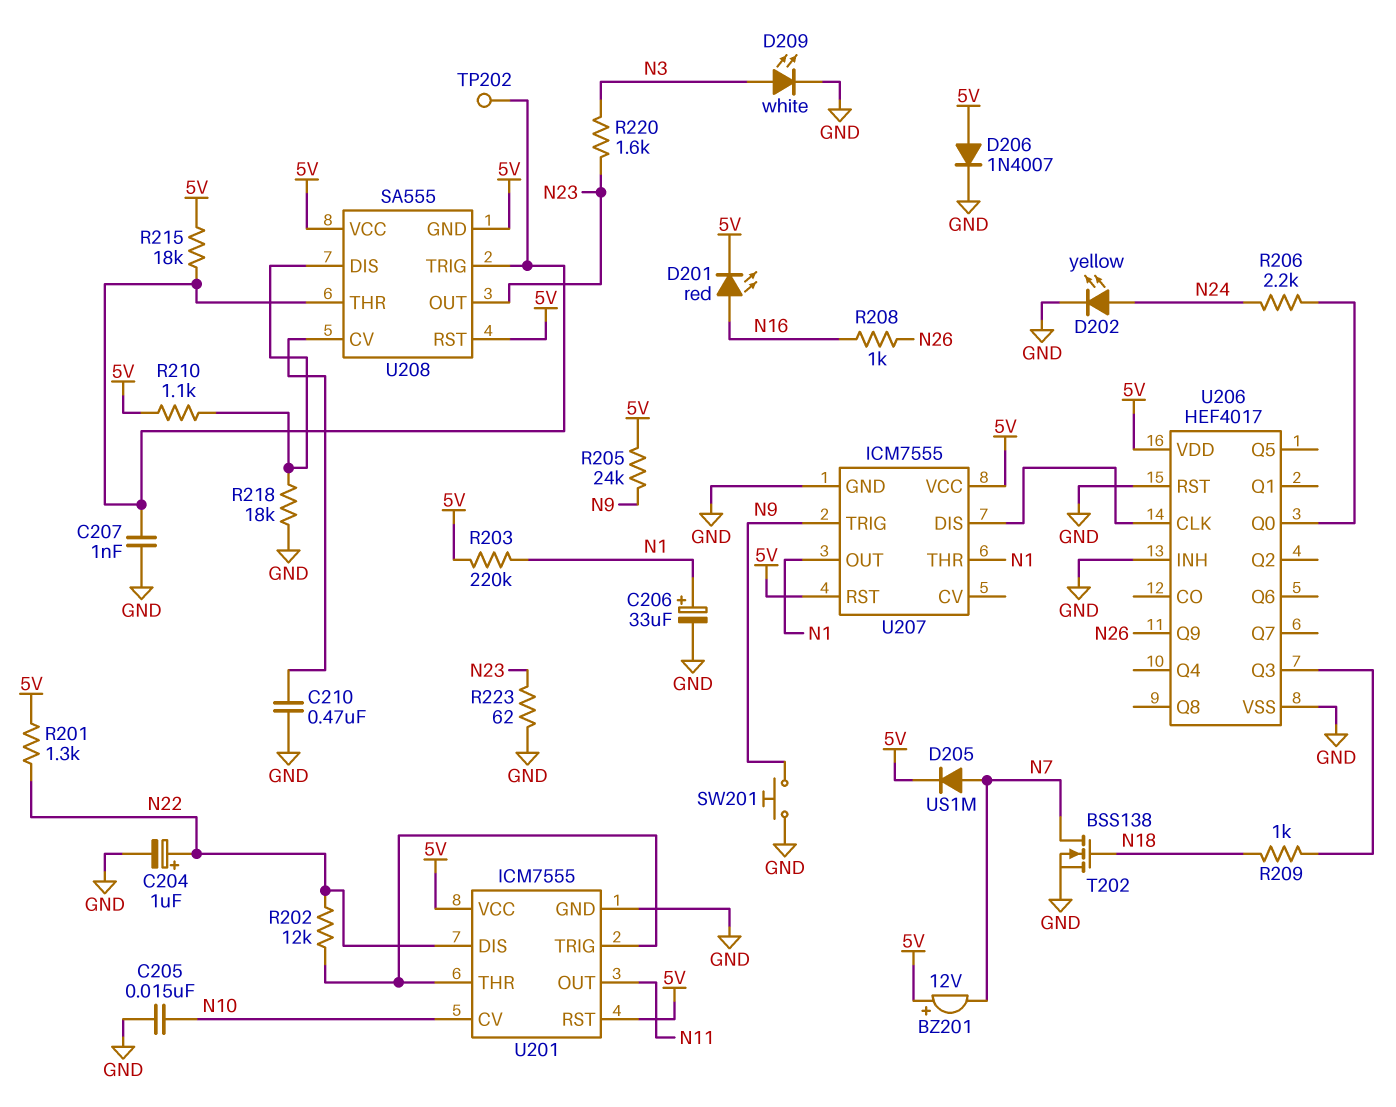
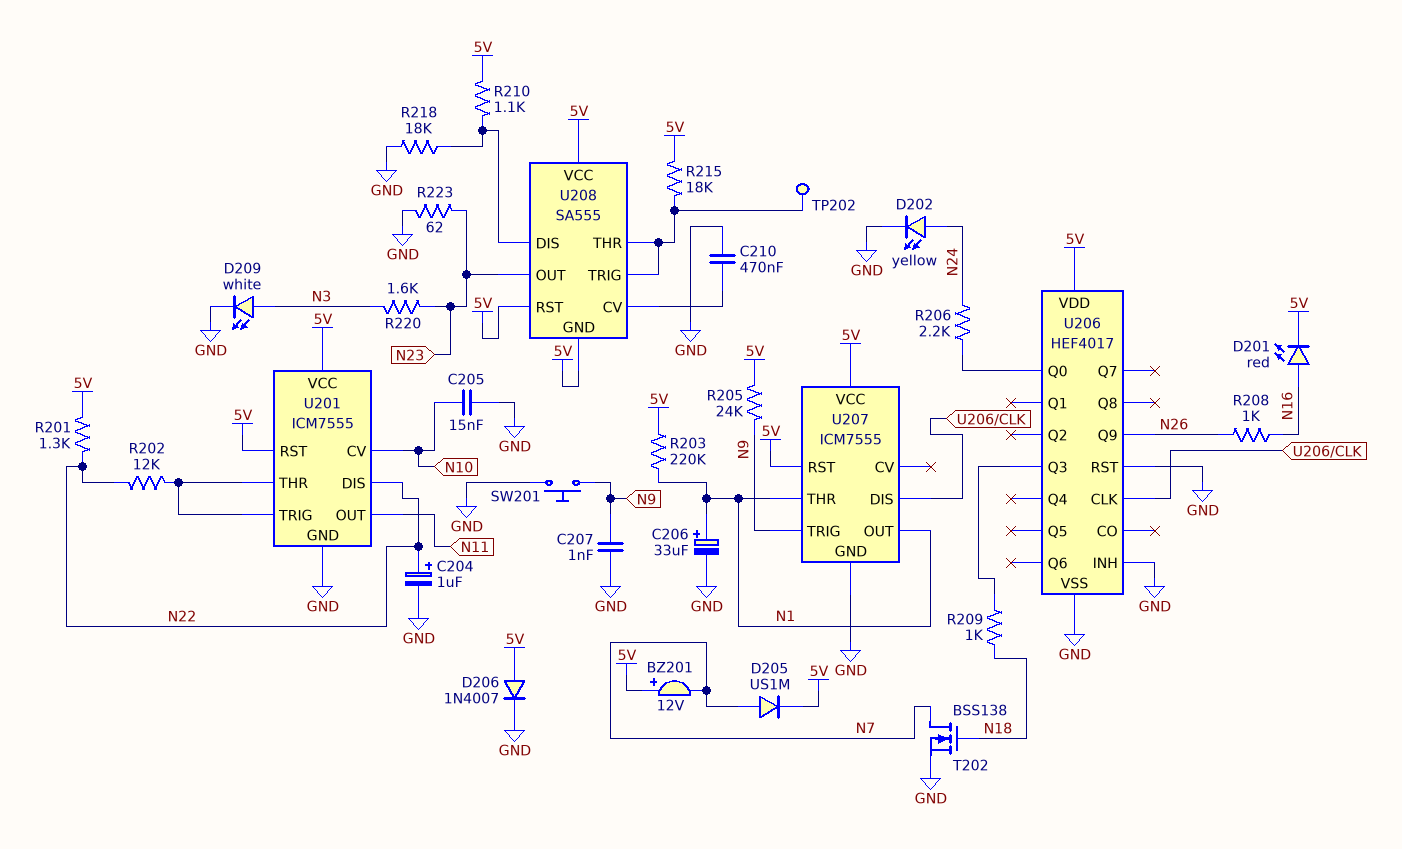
C207: 1nF (GND, U208/THR) -> 1nF (GND, N9)

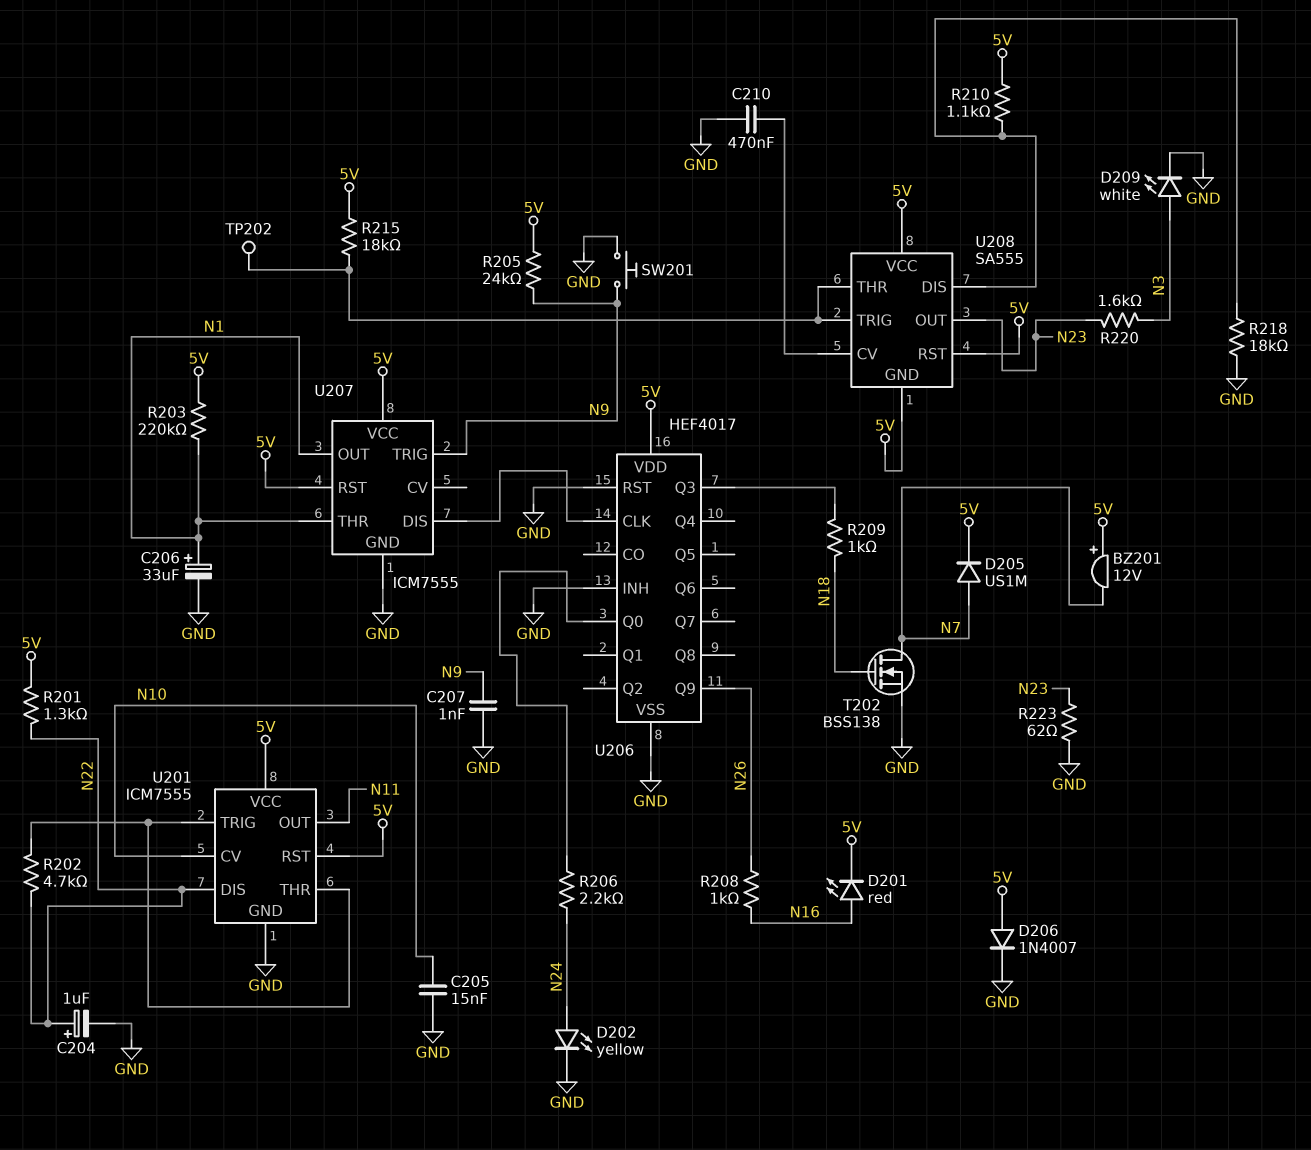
R202: 12k (N22, U201/THR) -> 4.7k (N22, U201/THR)

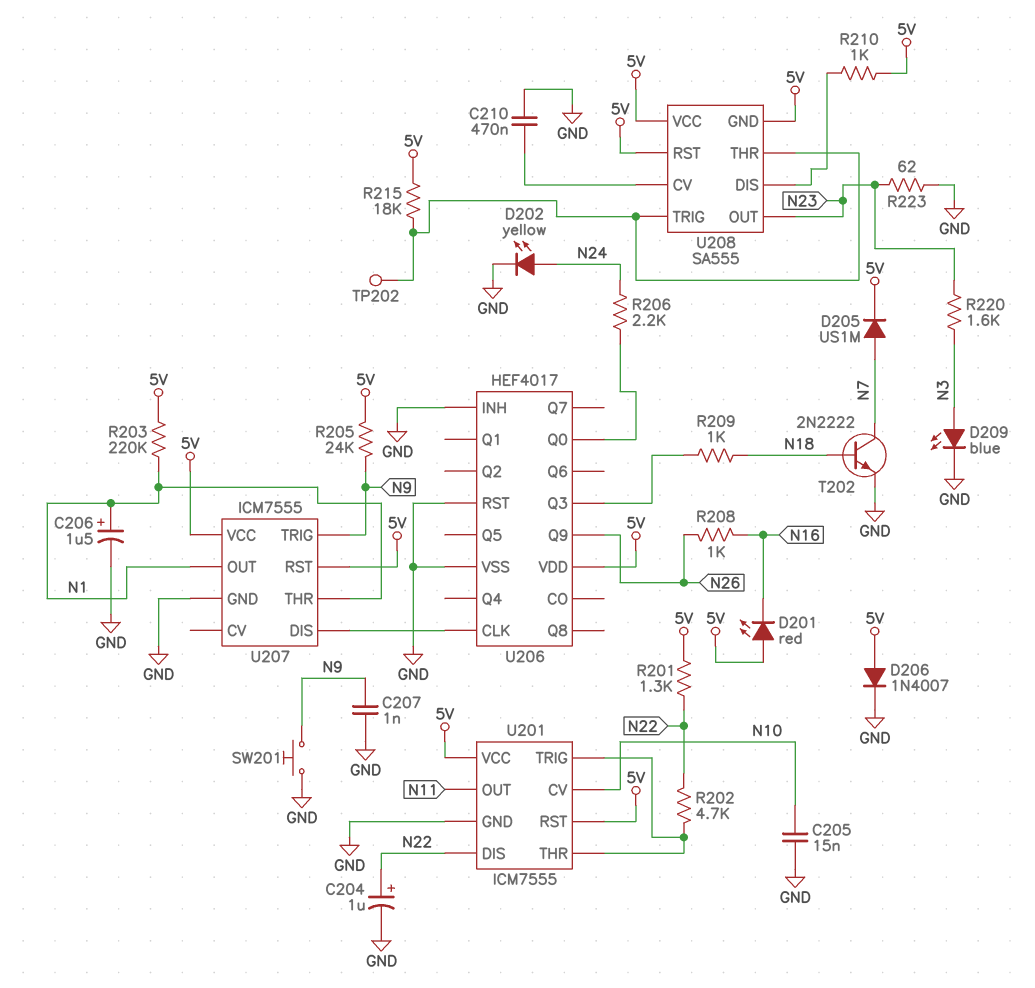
BZ201: buzzer 12V (plus 5V, minus N7) -> none
C206: 33uF (plus N1, minus GND) -> 1.5uF (plus N1, minus GND)
D201: LED red (A N16, K 5V) -> LED red (A 5V, K N16)
D209: LED white (A N3, K GND) -> LED blue (A N3, K GND)
R210: 1.1k (5V, U208/DIS) -> 1k (5V, U208/DIS)
R218: 18k (GND, U208/DIS) -> none
T202: NMOS BSS138 (G N18, D N7, S GND) -> NPN 2N2222 (B N18, C N7, E GND)

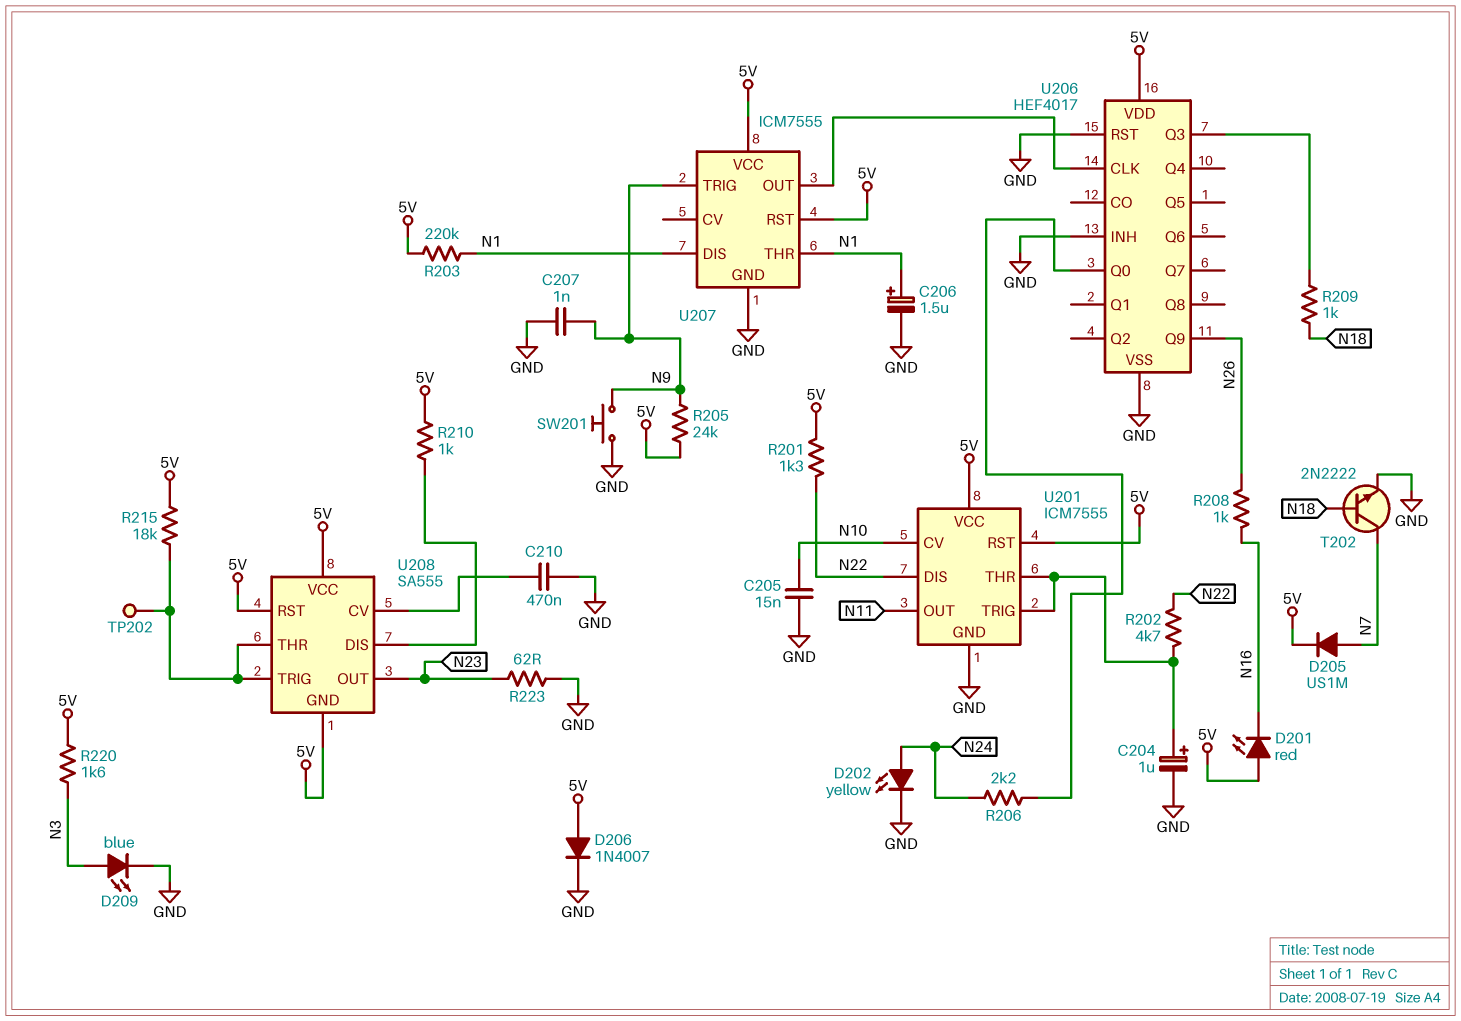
C204: 1uF (plus N22, minus GND) -> 1uF (plus U201/THR, minus GND)
R220: 1.6k (N3, N23) -> 1.6k (5V, N3)
U207 pin DIS: U206/CLK -> N1
U207 pin OUT: N1 -> U206/CLK

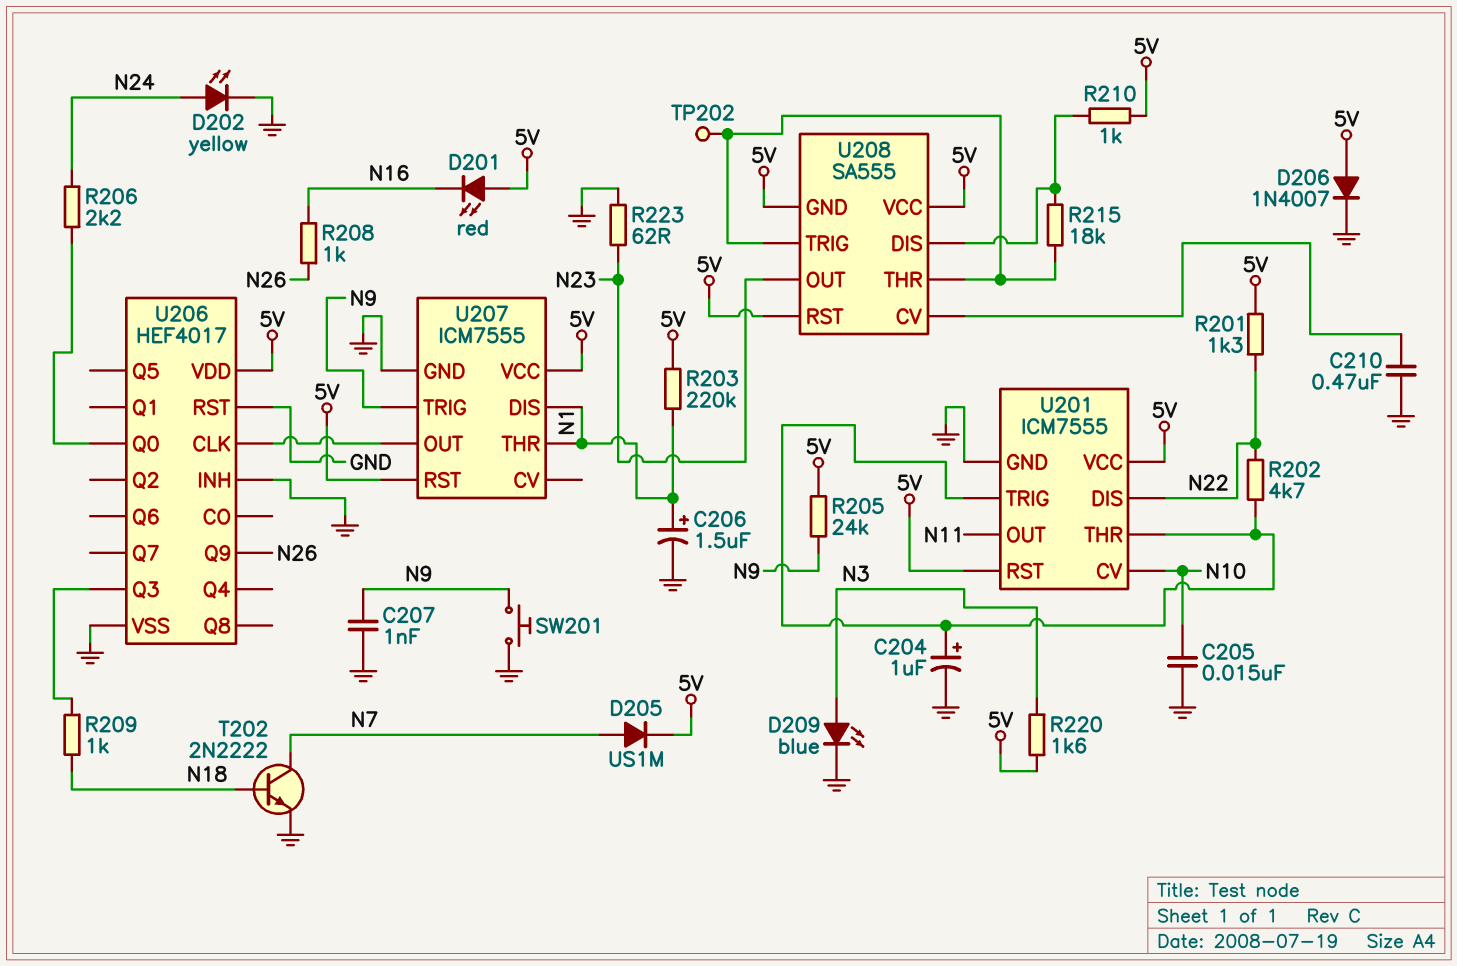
R215: 18k (5V, U208/THR) -> 18k (U208/DIS, U208/THR)

